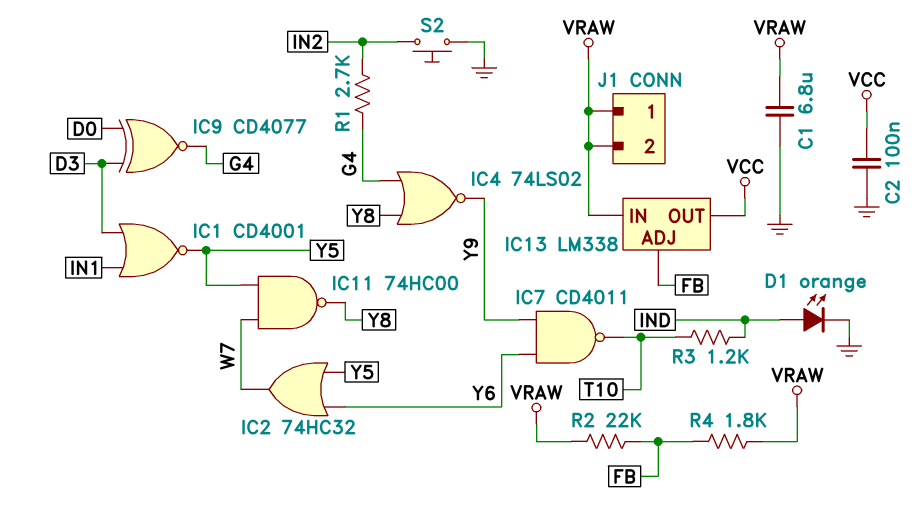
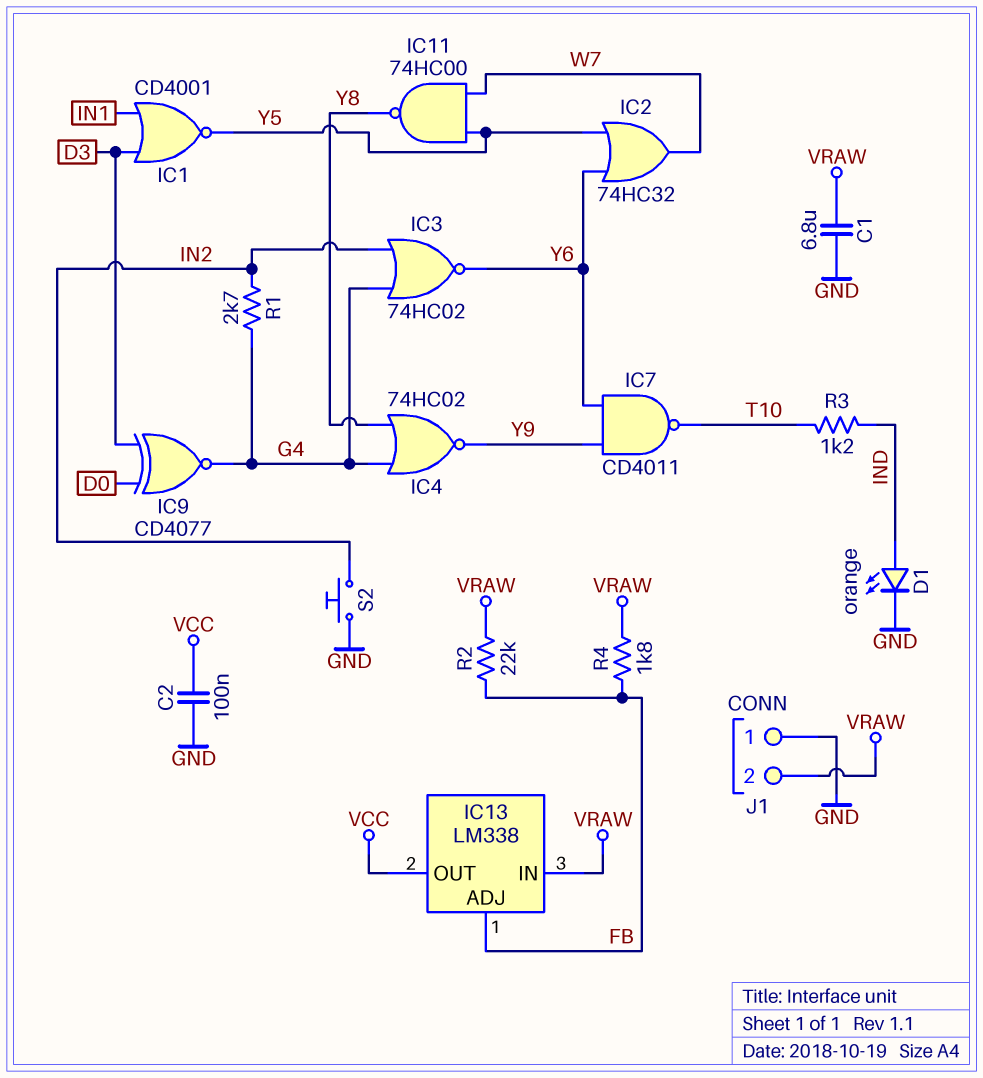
IC3: none -> NOR 74HC02 (in G4, in IN2, out Y6)
IC4: NOR 74LS02 (in G4, in Y8, out Y9) -> NOR 74HC02 (in G4, in Y8, out Y9)
J1 pin 1: VRAW -> GND

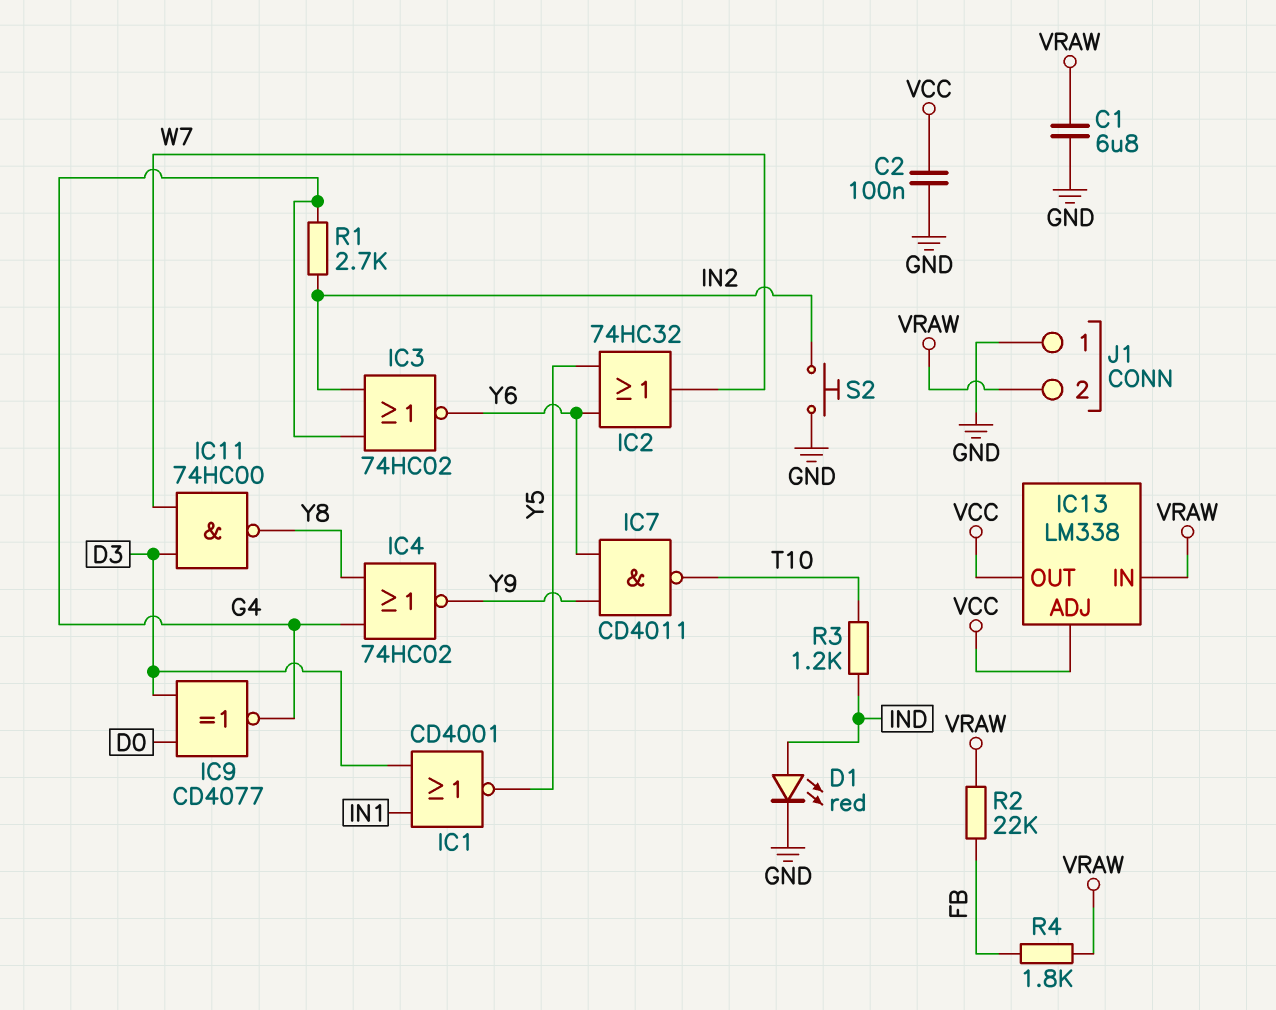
D1: LED orange (A IND, K GND) -> LED red (A IND, K GND)
IC11: NAND 74HC00 (in W7, in Y5, out Y8) -> NAND 74HC00 (in D3, in W7, out Y8)
IC13 pin ADJ: FB -> VCC

